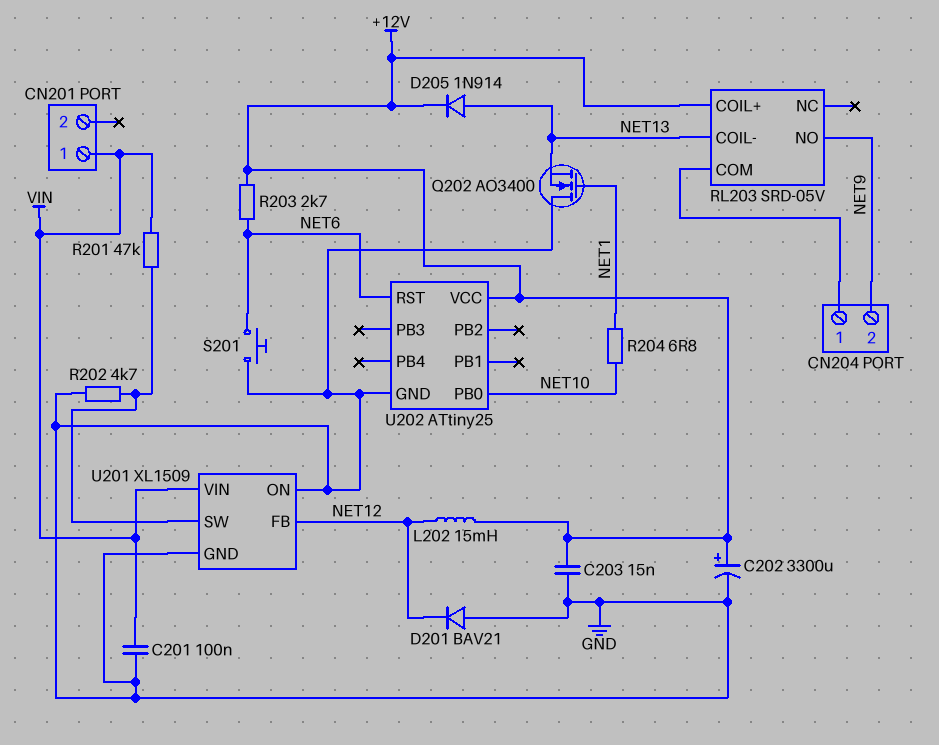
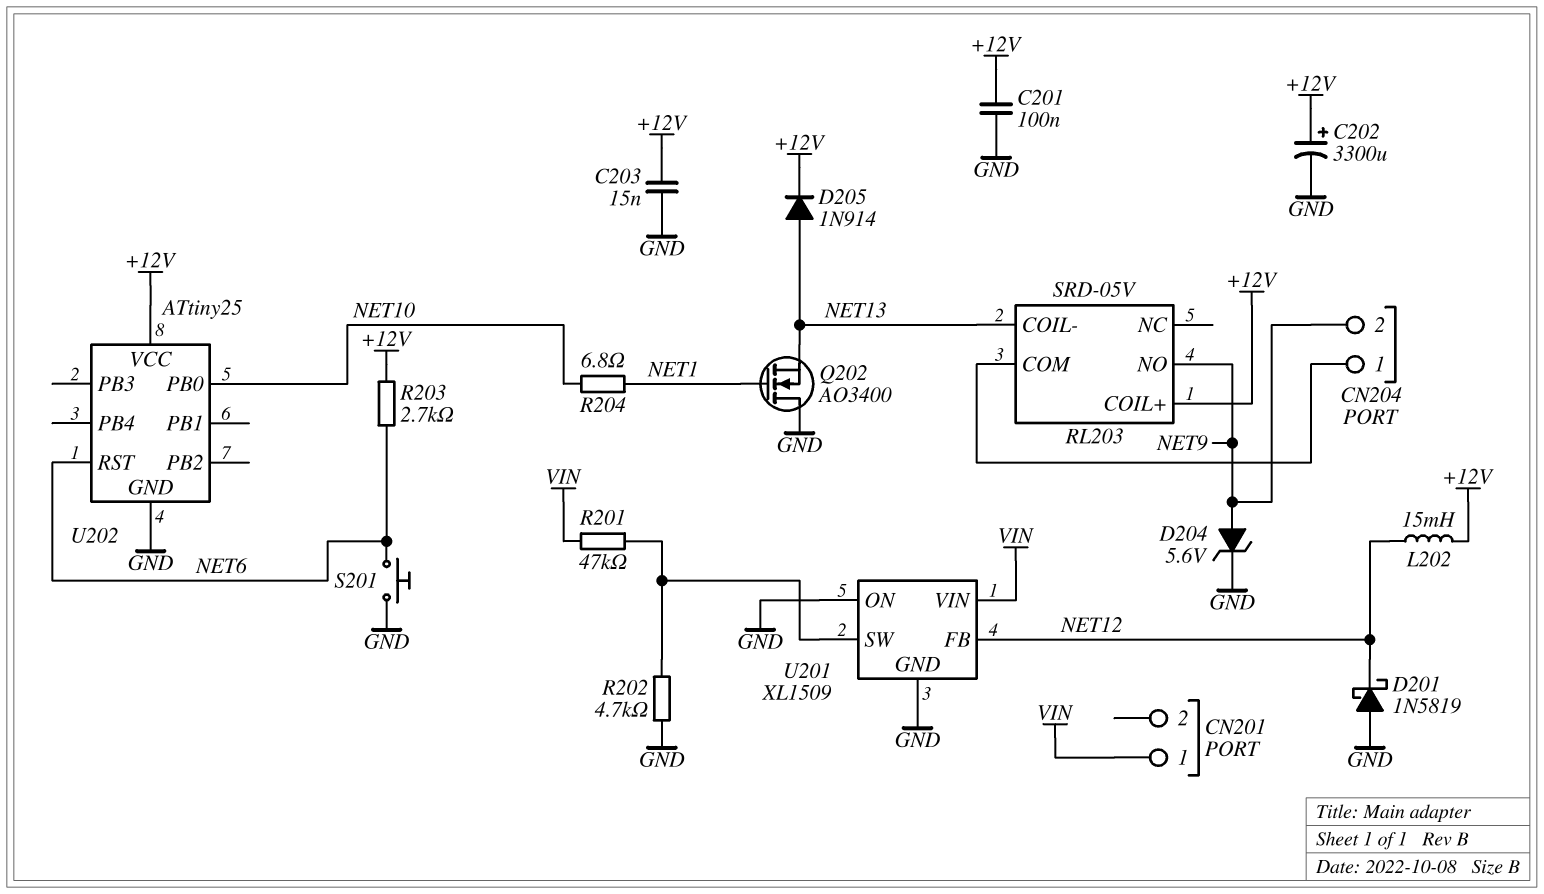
C201: 100nF (GND, VIN) -> 100nF (+12V, GND)
D201: diode BAV21 (A GND, K NET12) -> schottky 1N5819 (A GND, K NET12)
D204: none -> zener 5.6V (A NET9, K GND)

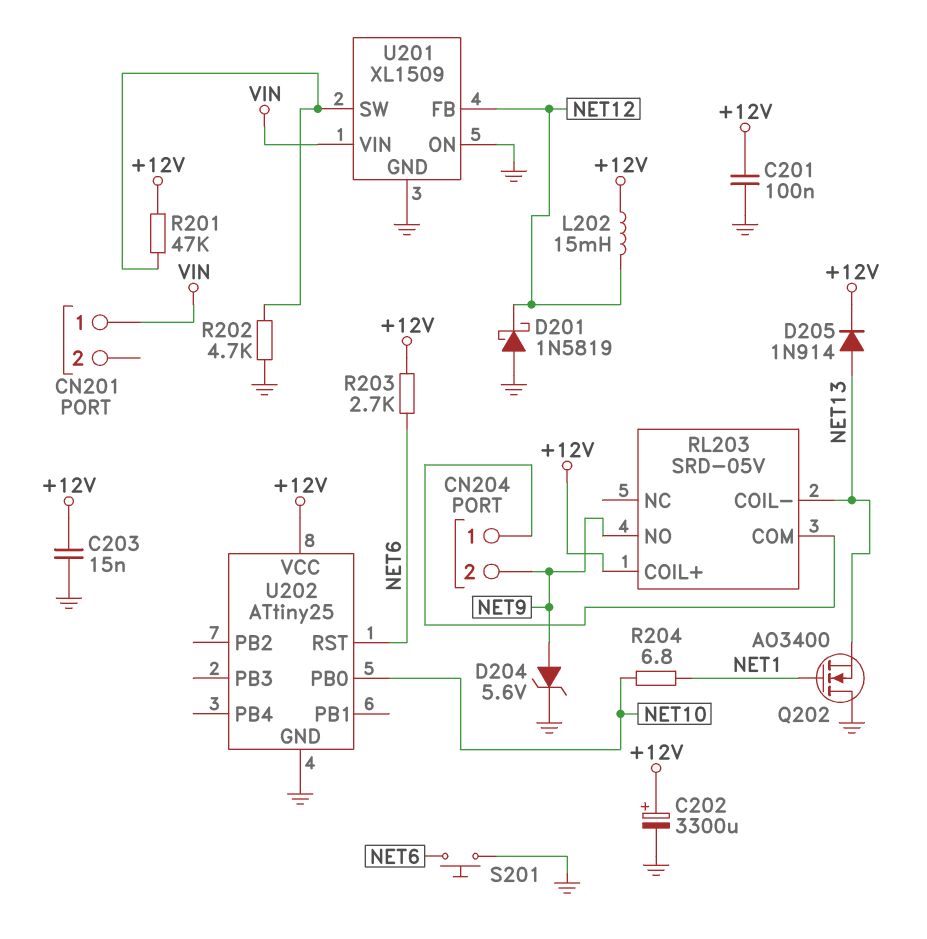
R201: 47k (U201/SW, VIN) -> 47k (+12V, U201/SW)

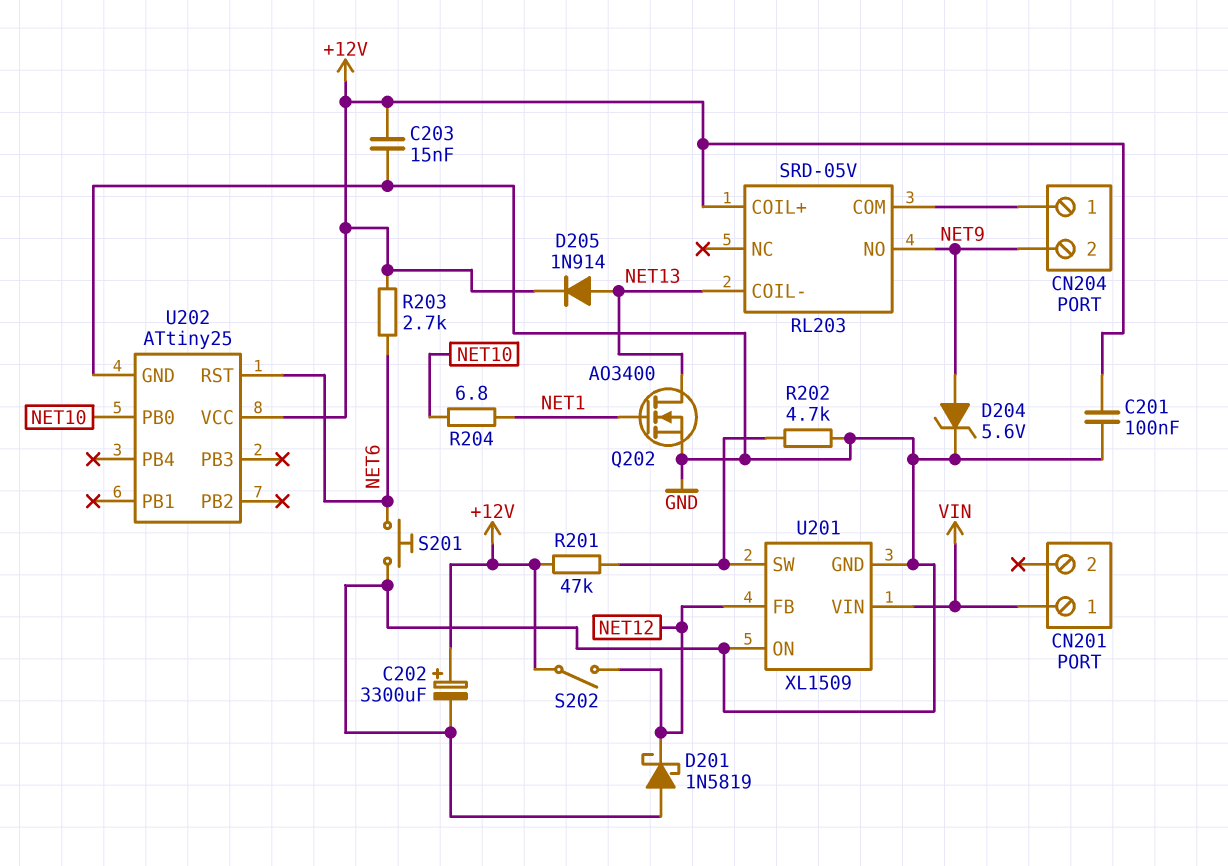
L202: 15mH (+12V, NET12) -> none
Q202: NMOS AO3400 (G NET1, D GND, S NET13) -> NMOS AO3400 (G NET1, D NET13, S GND)
S202: none -> switch (+12V, NET12)

